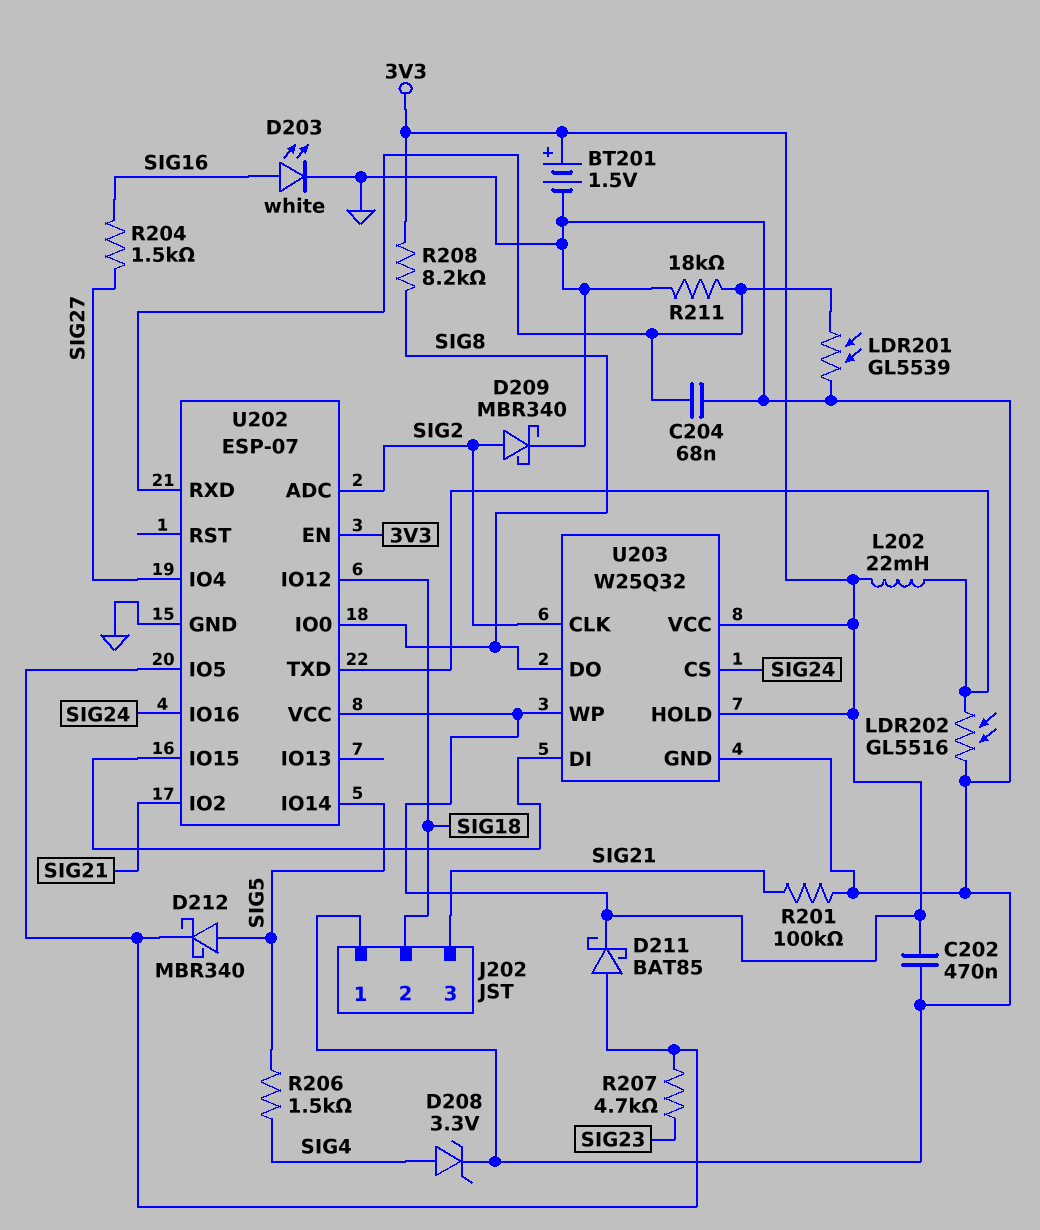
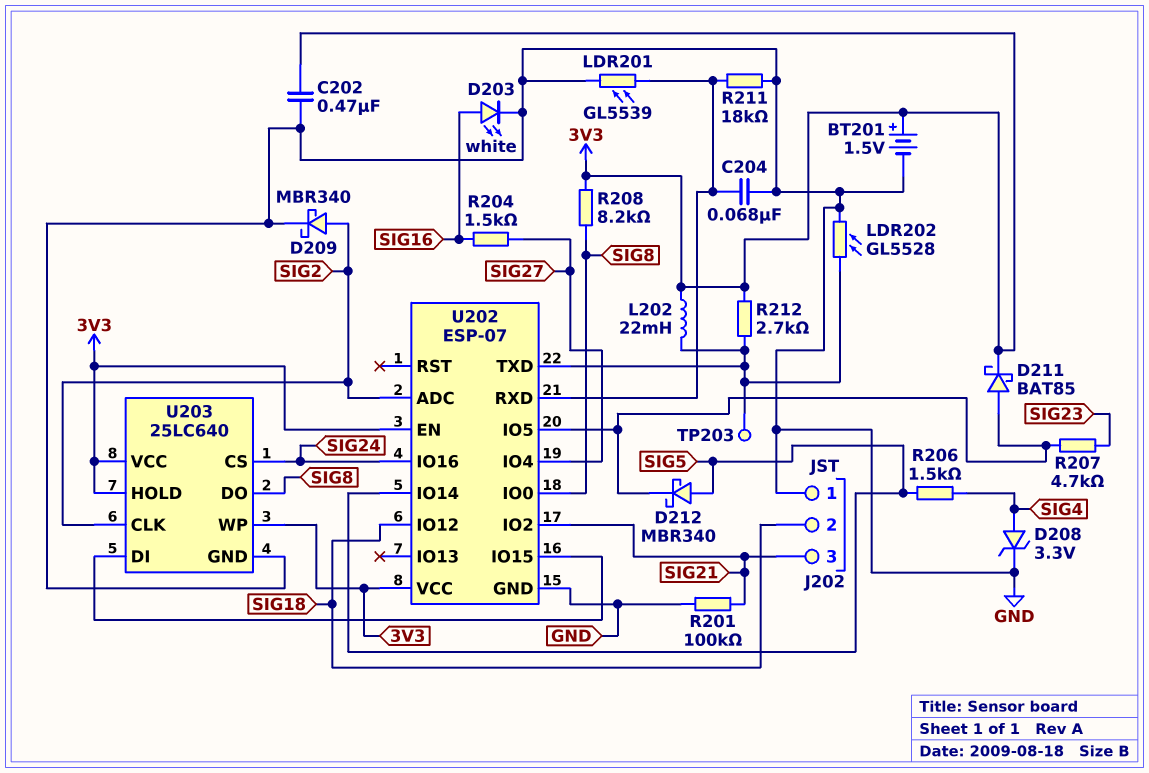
LDR202: GL5516 (GND, U202/TXD) -> GL5528 (GND, U202/TXD)
R212: none -> 2.7k (3V3, U202/TXD)
TP203: none -> test point (U202/TXD)
U203: W25Q32 -> 25LC640

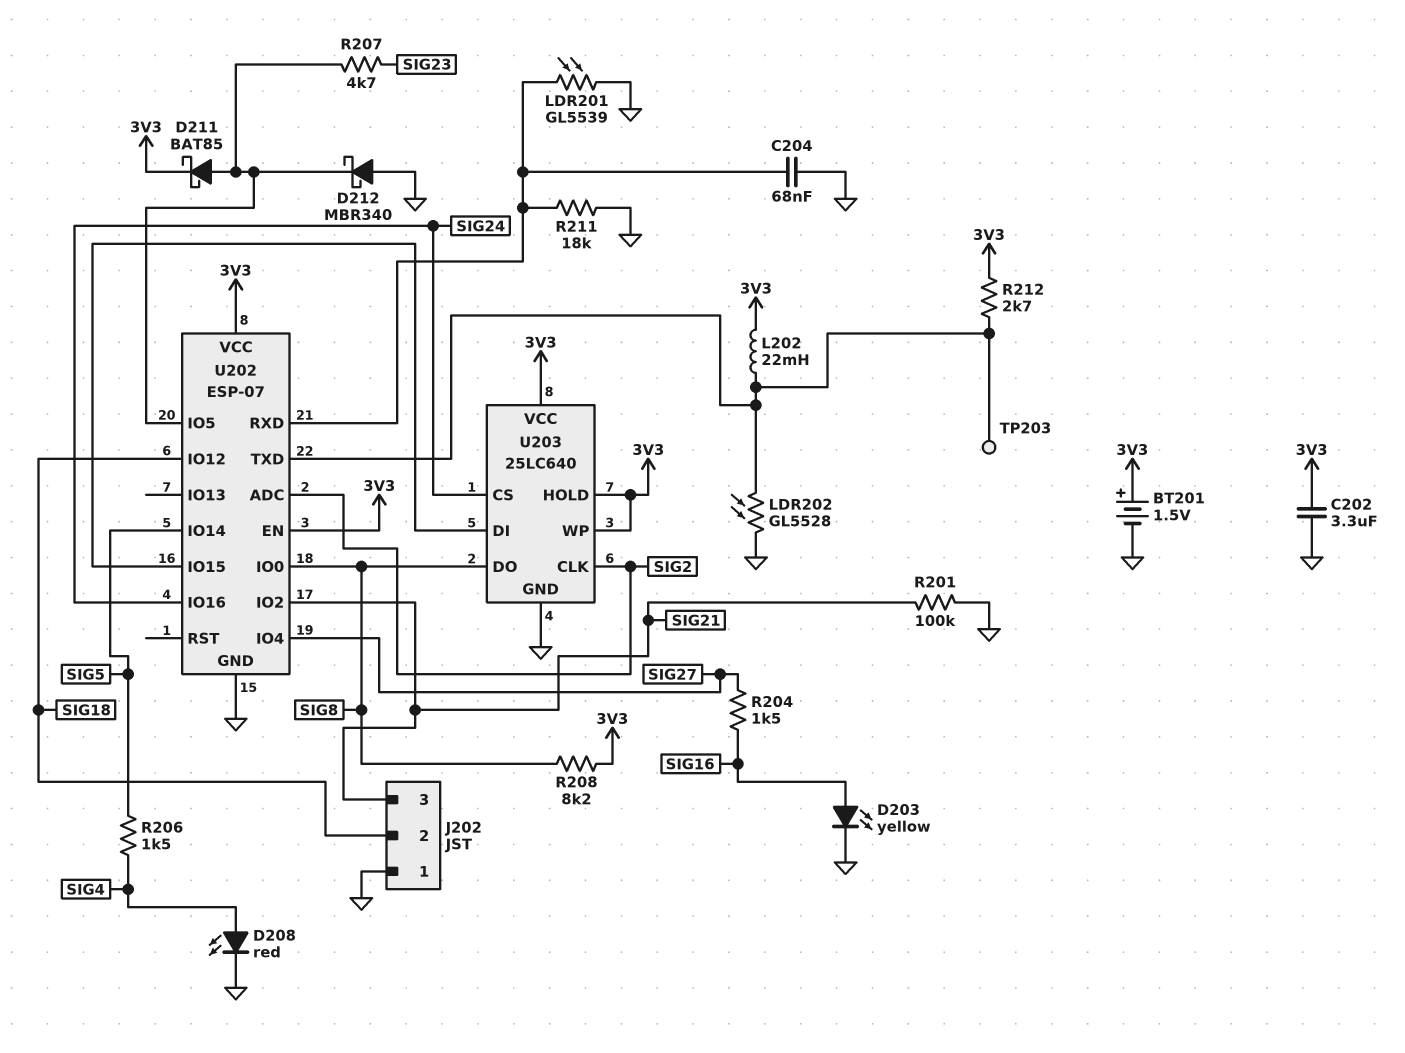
C202: 470nF (3V3, GND) -> 3.3uF (3V3, GND)
D203: LED white (A SIG16, K GND) -> LED yellow (A SIG16, K GND)
D208: zener 3.3V (A SIG4, K GND) -> LED red (A SIG4, K GND)
D209: schottky MBR340 (A SIG2, K GND) -> none
D212: schottky MBR340 (A SIG5, K U202/IO5) -> schottky MBR340 (A GND, K U202/IO5)

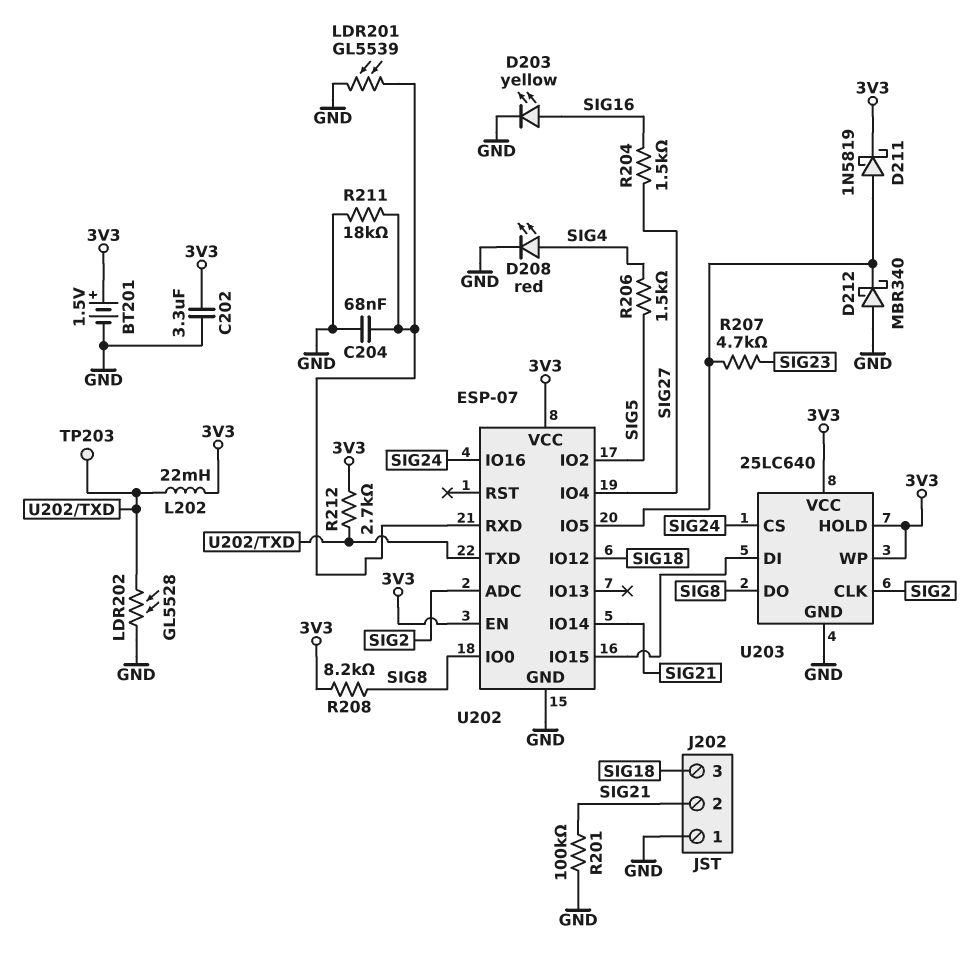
D211: schottky BAT85 (A U202/IO5, K 3V3) -> schottky 1N5819 (A U202/IO5, K 3V3)
J202 pin 2: SIG18 -> SIG21
J202 pin 3: SIG21 -> SIG18
U202 pin IO2: SIG21 -> SIG5
U202 pin IO14: SIG5 -> SIG21

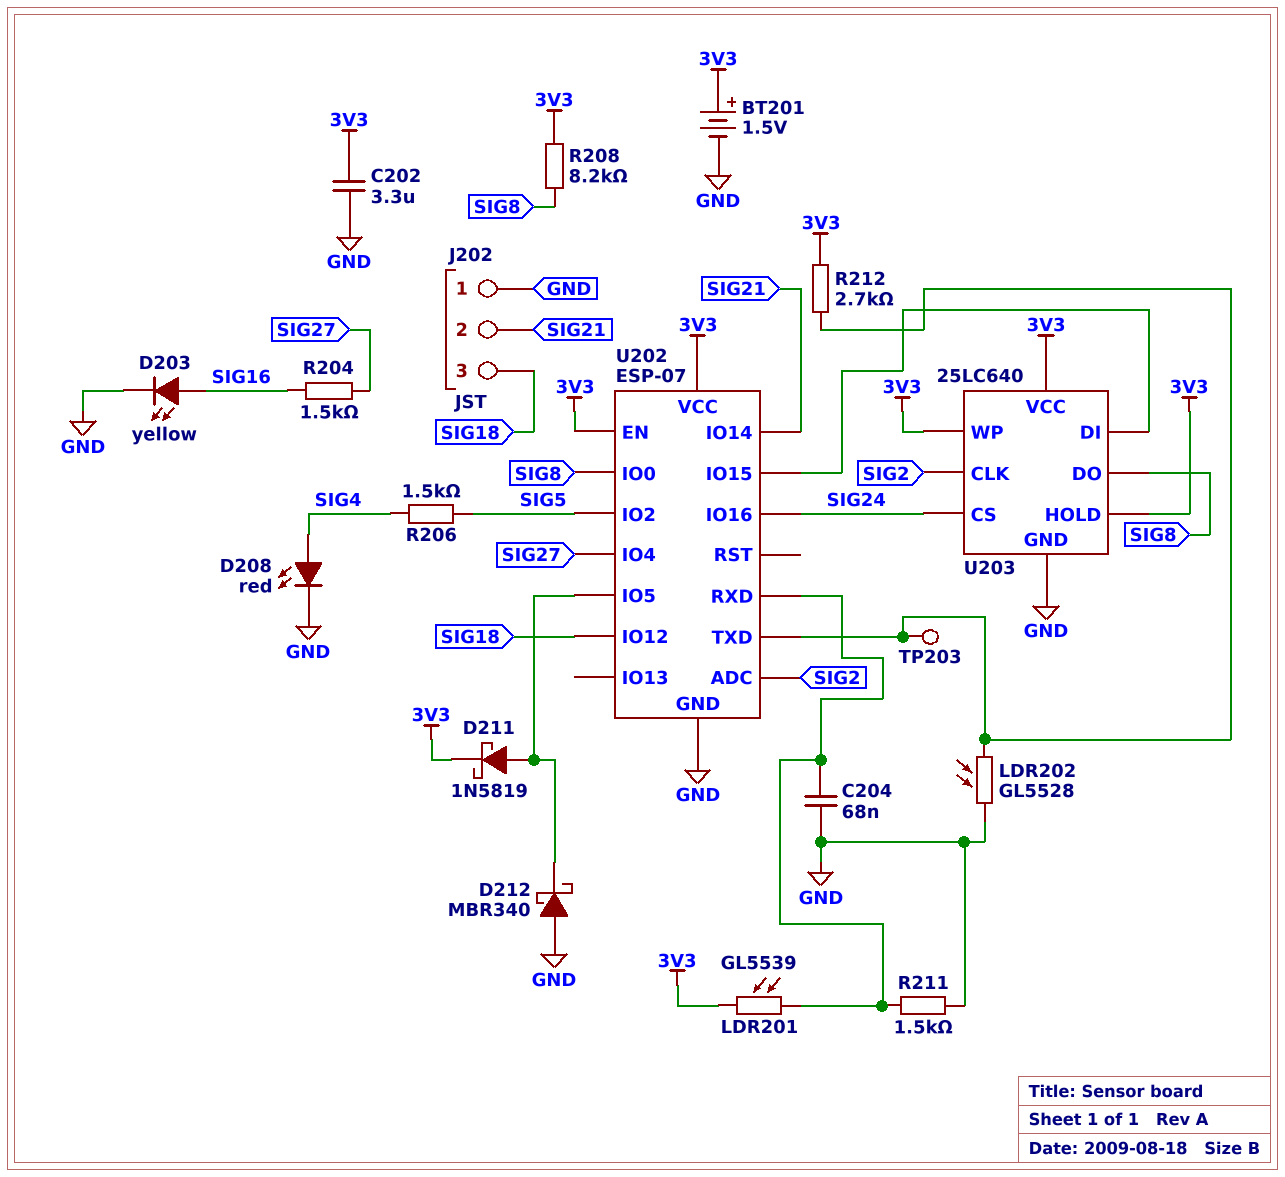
L202: 22mH (3V3, U202/TXD) -> none
LDR201: GL5539 (GND, U202/RXD) -> GL5539 (3V3, U202/RXD)
R201: 100k (GND, SIG21) -> none
R207: 4.7k (SIG23, U202/IO5) -> none
R211: 18k (GND, U202/RXD) -> 1.5k (GND, U202/RXD)

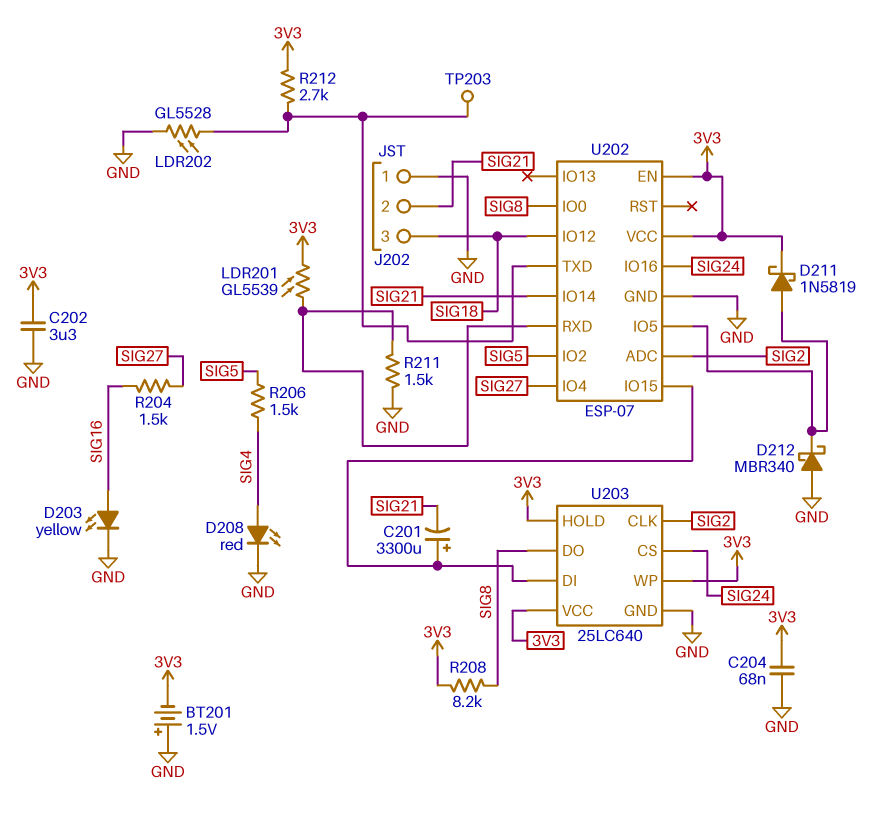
BT201: 1.5V (plus 3V3, minus GND) -> 1.5V (plus GND, minus 3V3)
C201: none -> 3300uF (plus U202/IO15, minus SIG21)
C204: 68nF (GND, U202/RXD) -> 68nF (3V3, GND)

